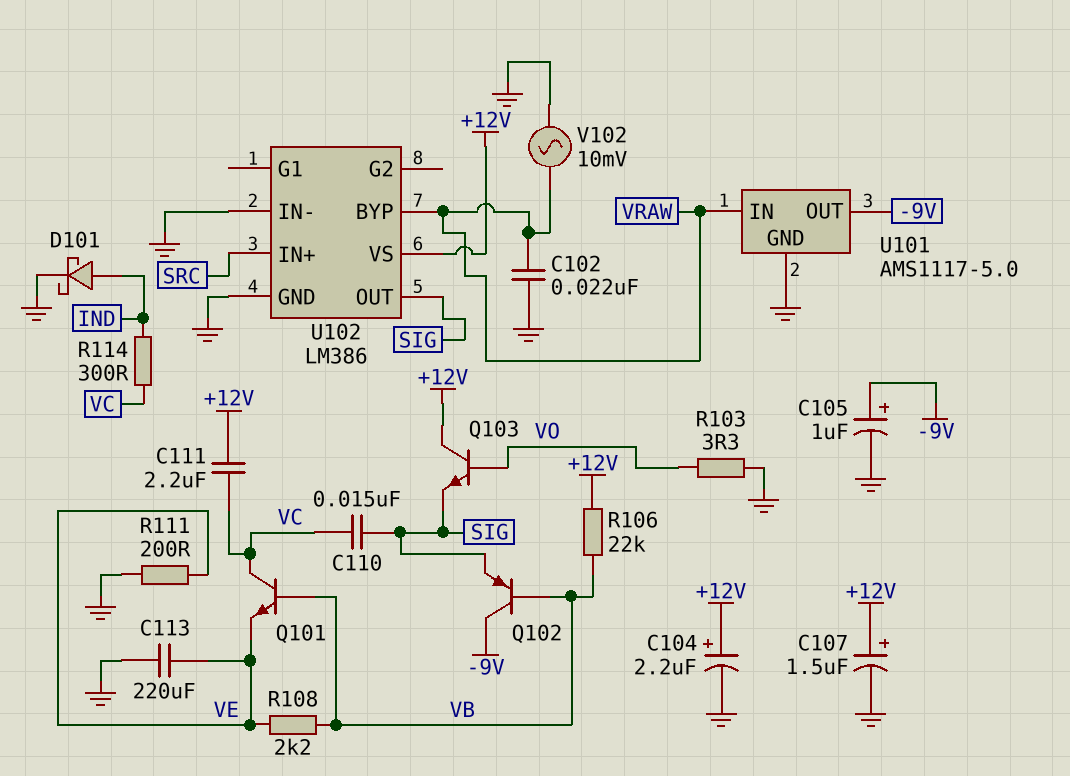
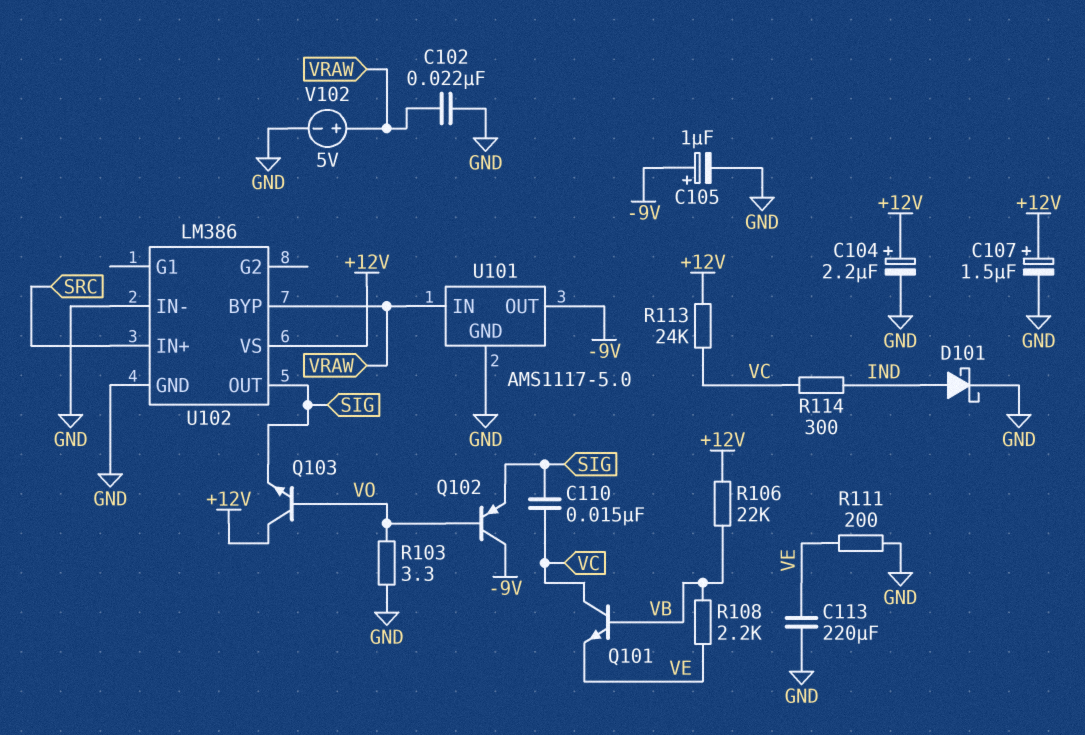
C111: 2.2uF (+12V, VC) -> none
Q102: PNP (B VB, C -9V, E SIG) -> PNP (B VO, C -9V, E SIG)
R113: none -> 24k (+12V, VC)
V102: AC 10mV (GND, VRAW) -> 5V (plus VRAW, minus GND)

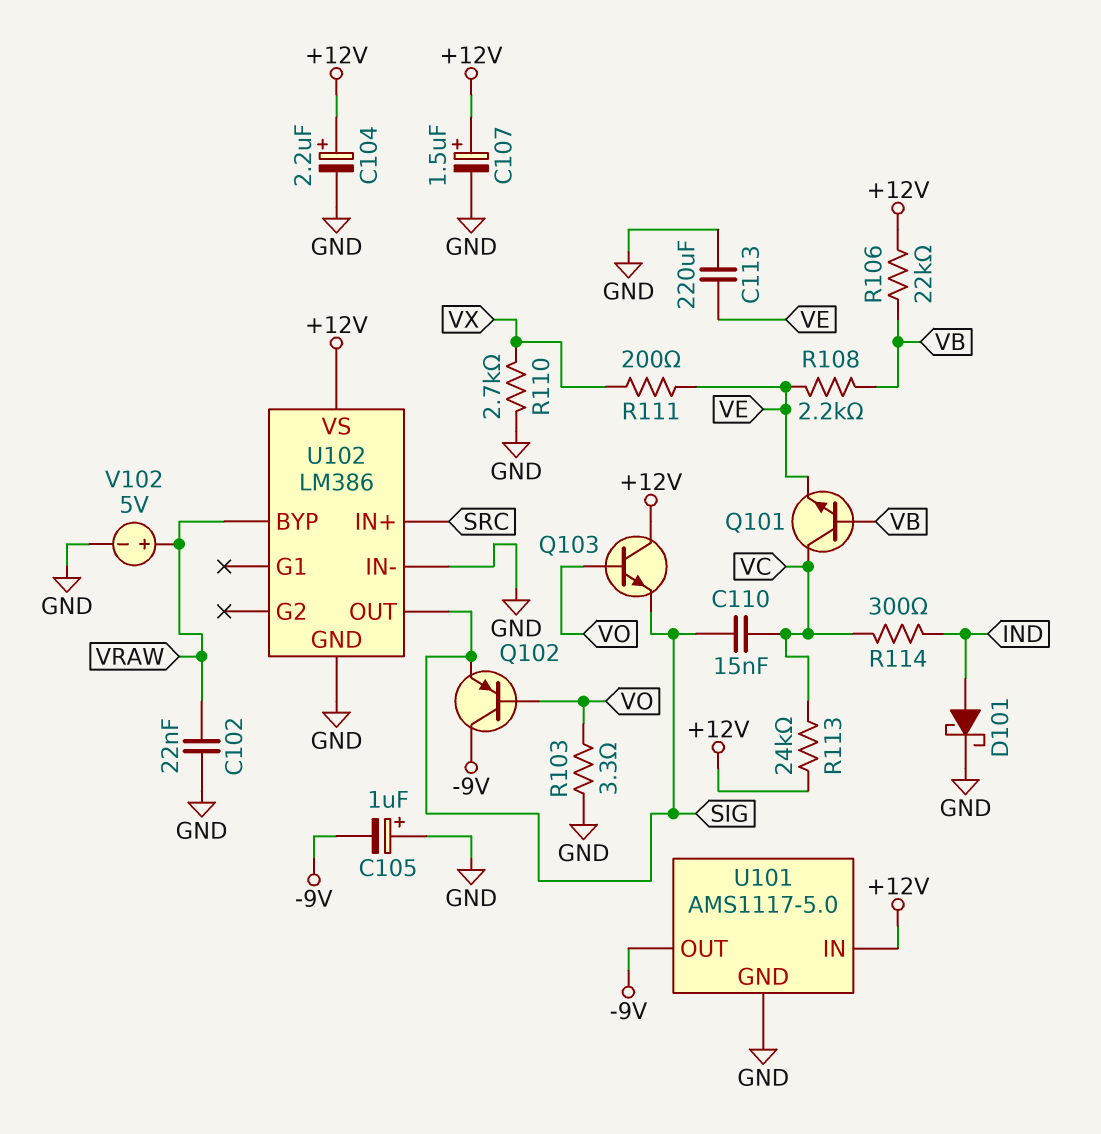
C105: 1uF (plus -9V, minus GND) -> 1uF (plus GND, minus -9V)
R110: none -> 2.7k (GND, VX)
R111: 200 (GND, VE) -> 200 (VE, VX)
U101 pin IN: VRAW -> +12V

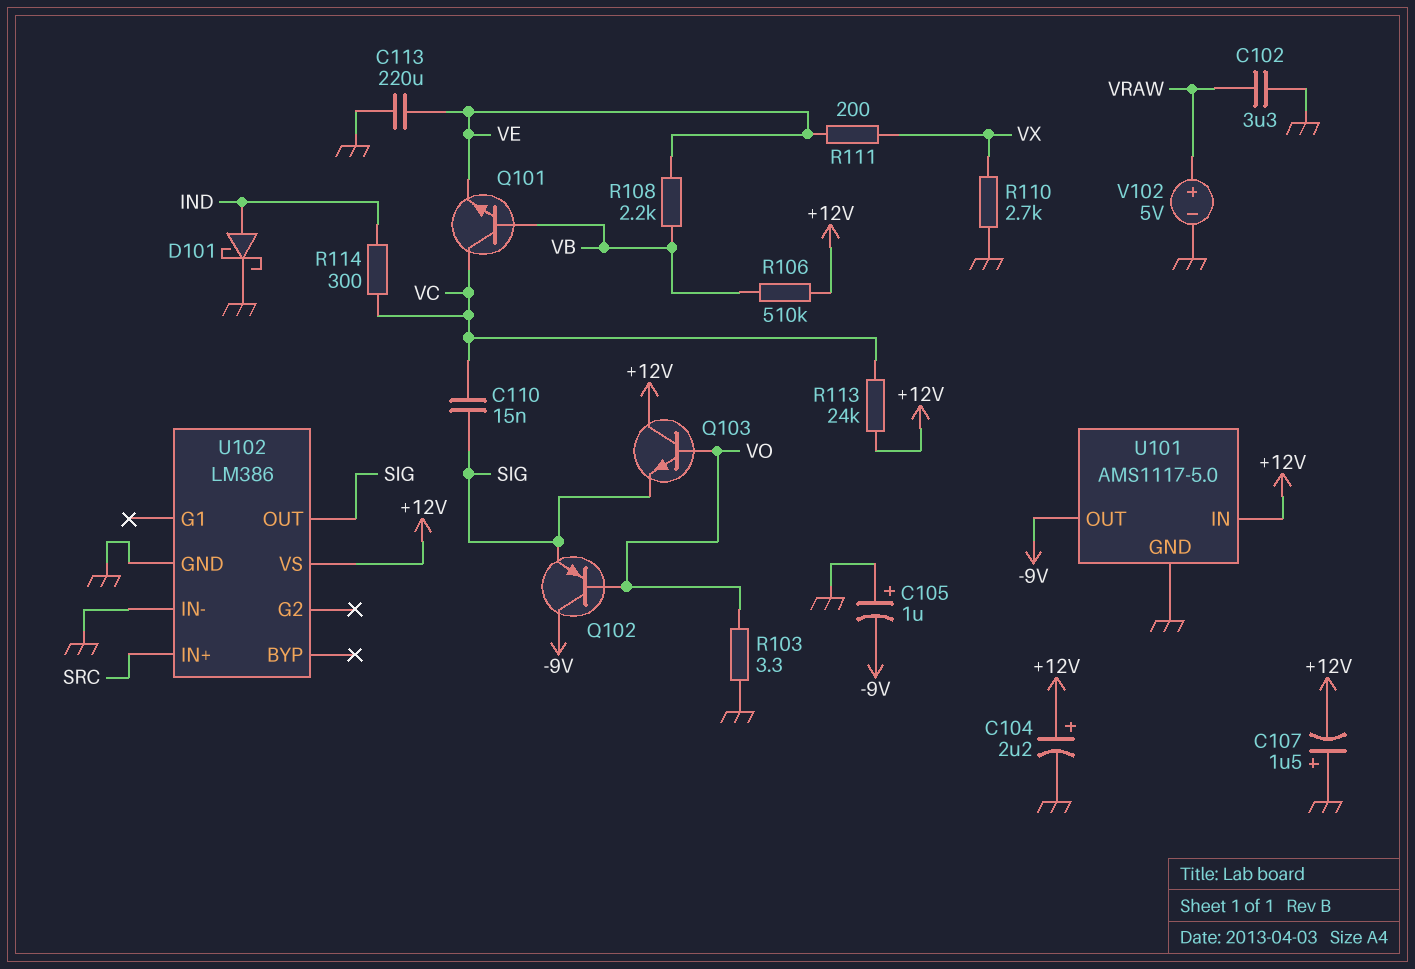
C102: 22nF (GND, VRAW) -> 3.3uF (GND, VRAW)
C107: 1.5uF (plus +12V, minus GND) -> 1.5uF (plus GND, minus +12V)
R106: 22k (+12V, VB) -> 510k (+12V, VB)
U102 pin BYP: VRAW -> none

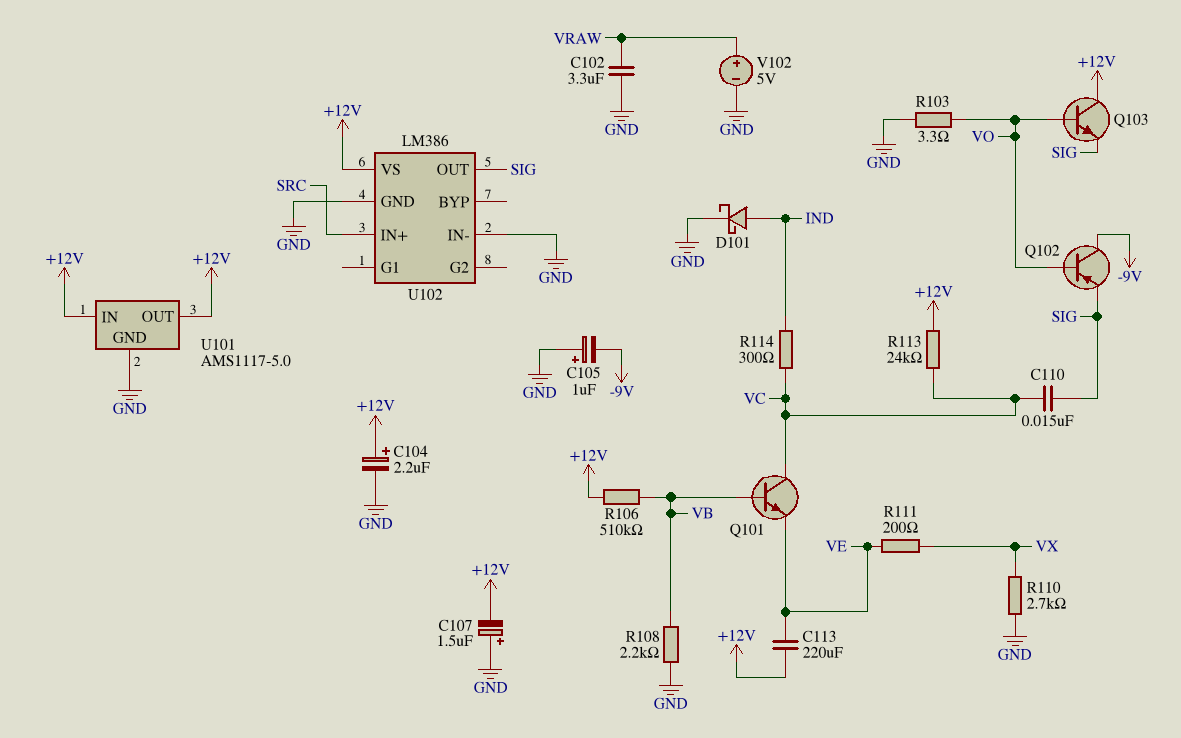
C113: 220uF (GND, VE) -> 220uF (+12V, VE)
R108: 2.2k (VB, VE) -> 2.2k (GND, VB)
U101 pin OUT: -9V -> +12V

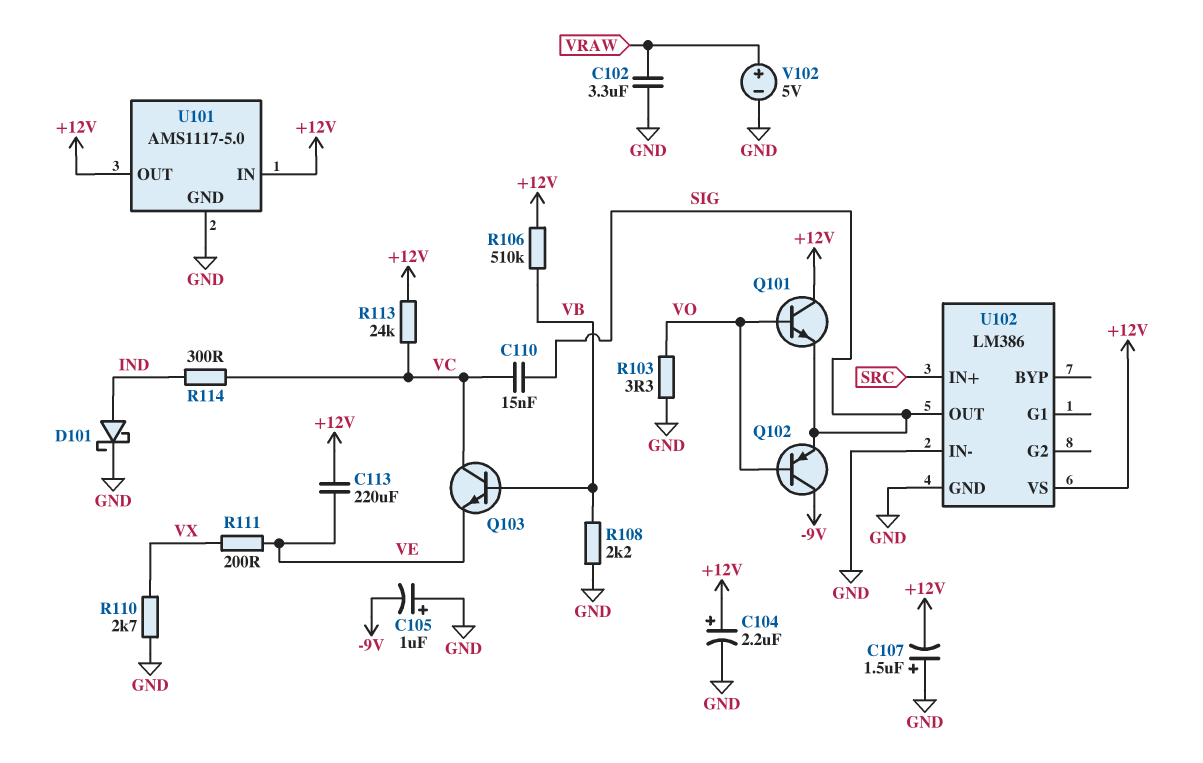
Q101: NPN (B VB, C VC, E VE) -> NPN (B VO, C +12V, E SIG)
Q103: NPN (B VO, C +12V, E SIG) -> NPN (B VB, C VC, E VE)

